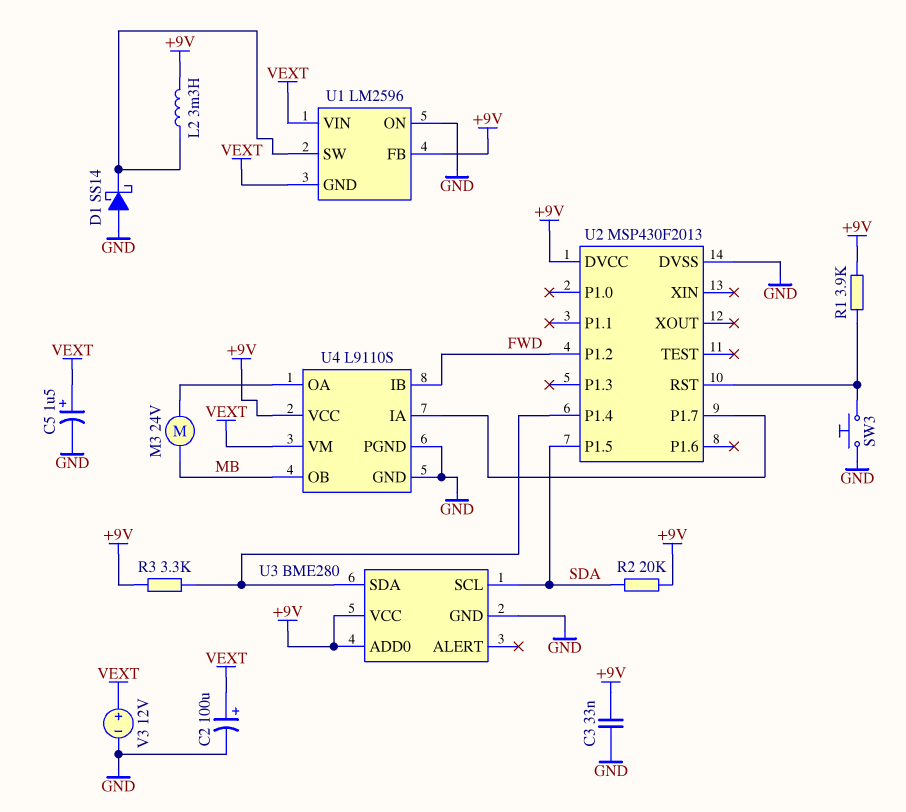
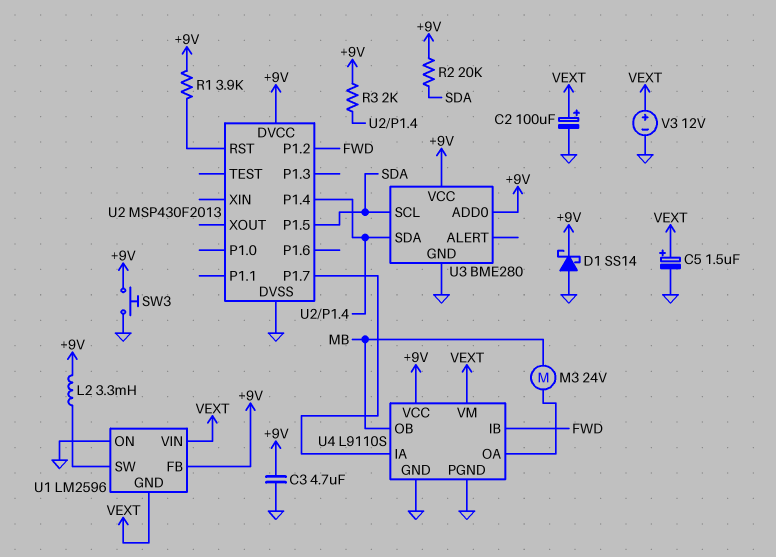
C3: 33nF (+9V, GND) -> 4.7uF (+9V, GND)
D1: schottky SS14 (A GND, K U1/SW) -> schottky SS14 (A GND, K +9V)
R3: 3.3k (+9V, U2/P1.4) -> 2k (+9V, U2/P1.4)
SW3: button (GND, U2/RST) -> button (+9V, GND)

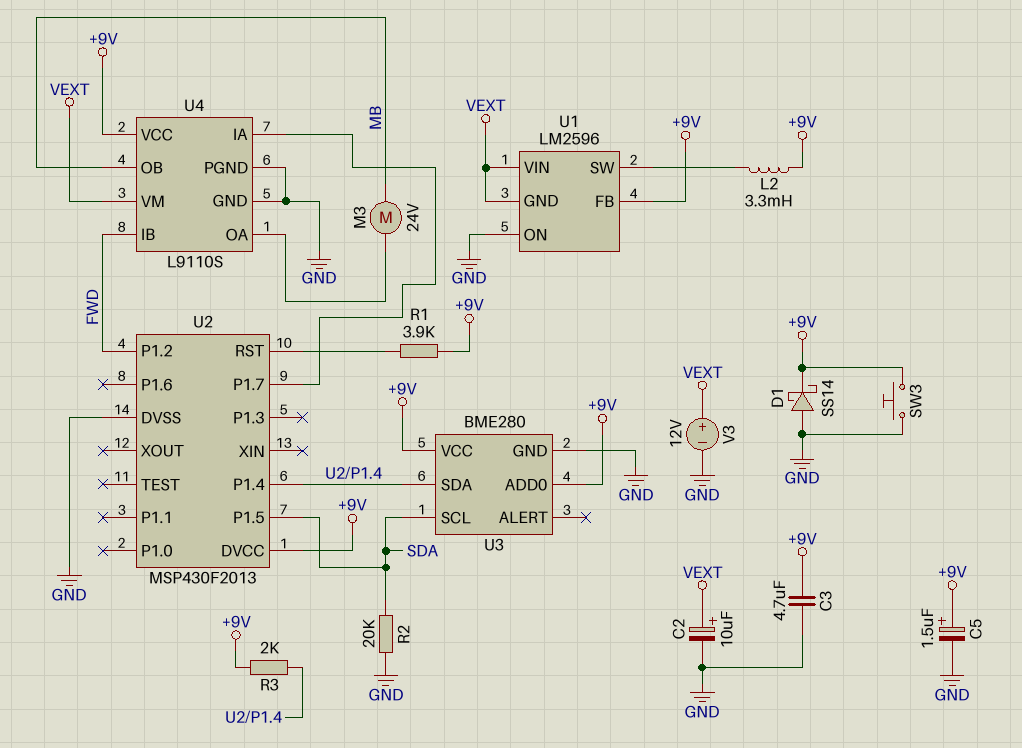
C2: 100uF (plus VEXT, minus GND) -> 10uF (plus VEXT, minus GND)
C5: 1.5uF (plus VEXT, minus GND) -> 1.5uF (plus +9V, minus GND)
R2: 20k (+9V, SDA) -> 20k (GND, SDA)

